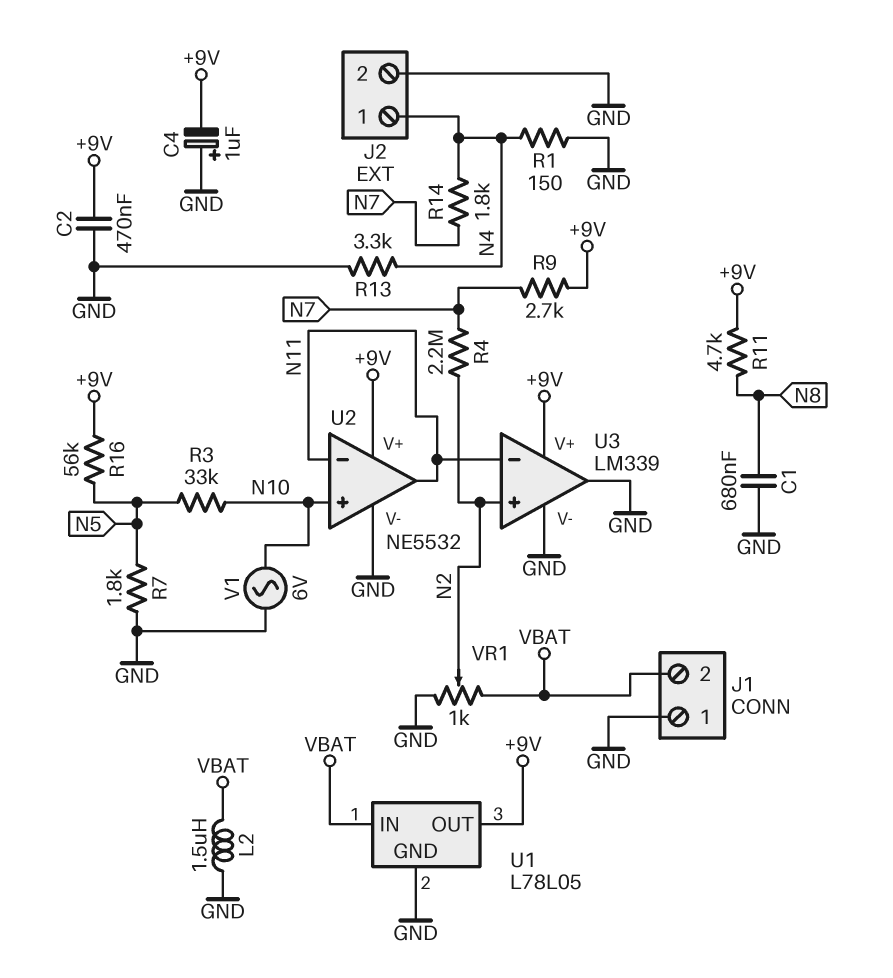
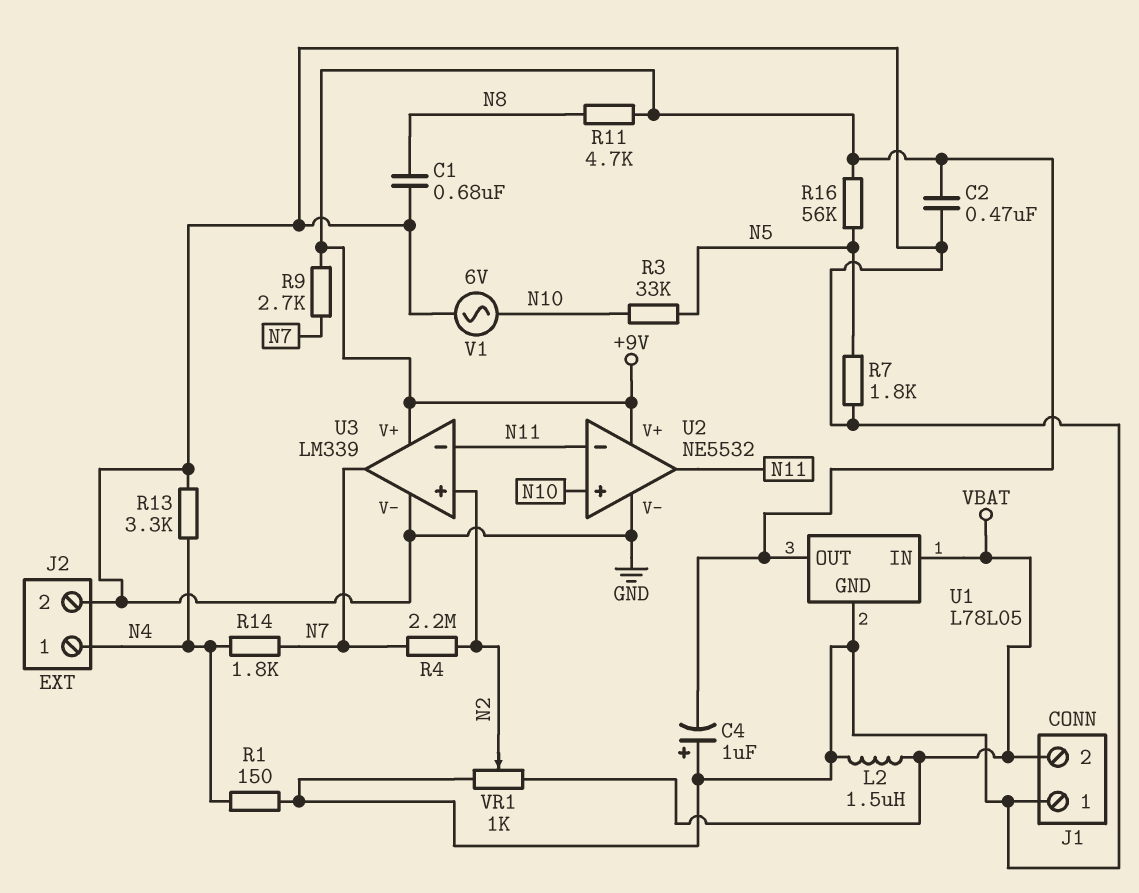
U3 pin out: GND -> N7

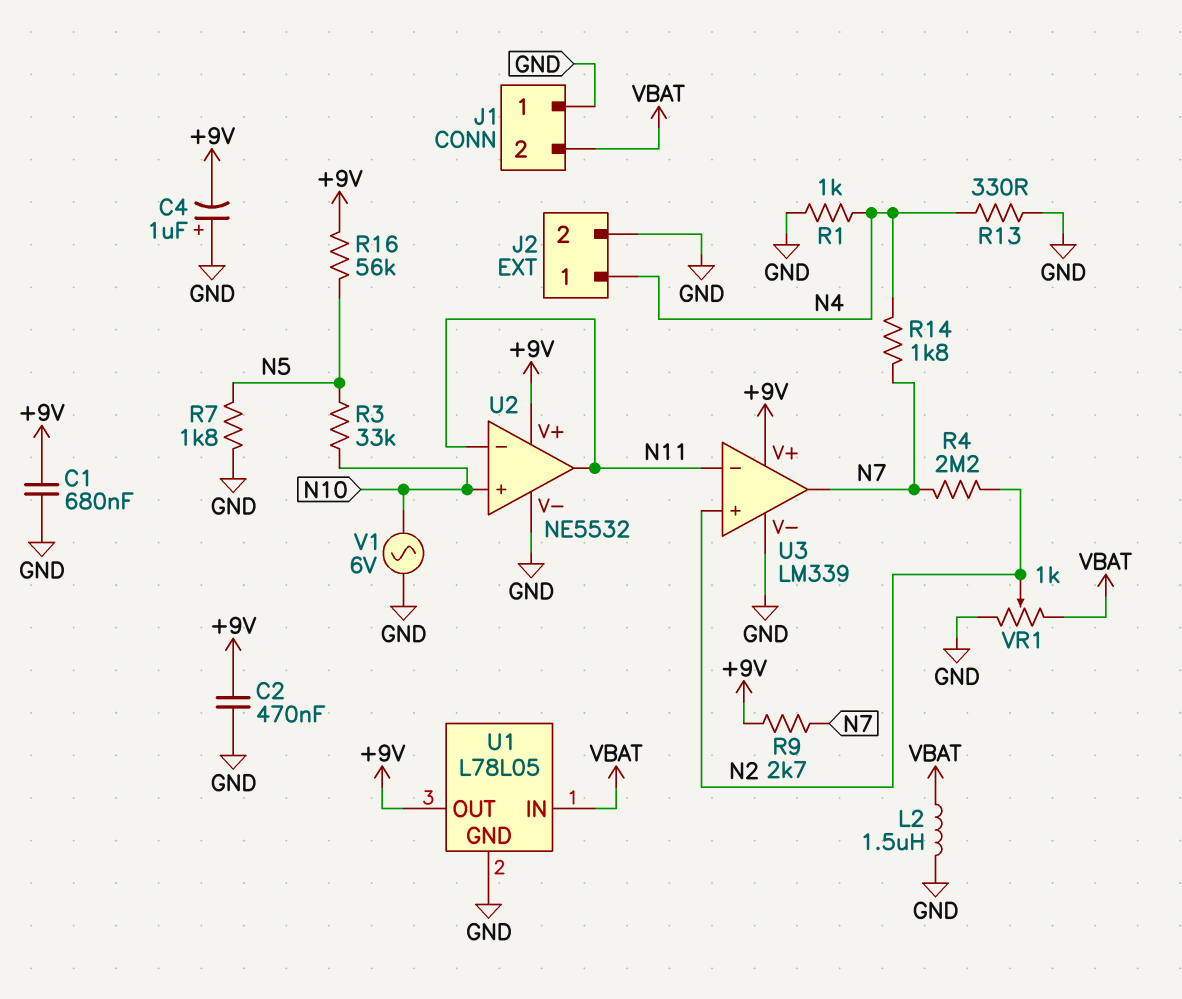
C1: 680nF (GND, N8) -> 680nF (+9V, GND)
R1: 150 (GND, N4) -> 1k (GND, N4)
R11: 4.7k (+9V, N8) -> none
R13: 3.3k (GND, N4) -> 330 (GND, N4)

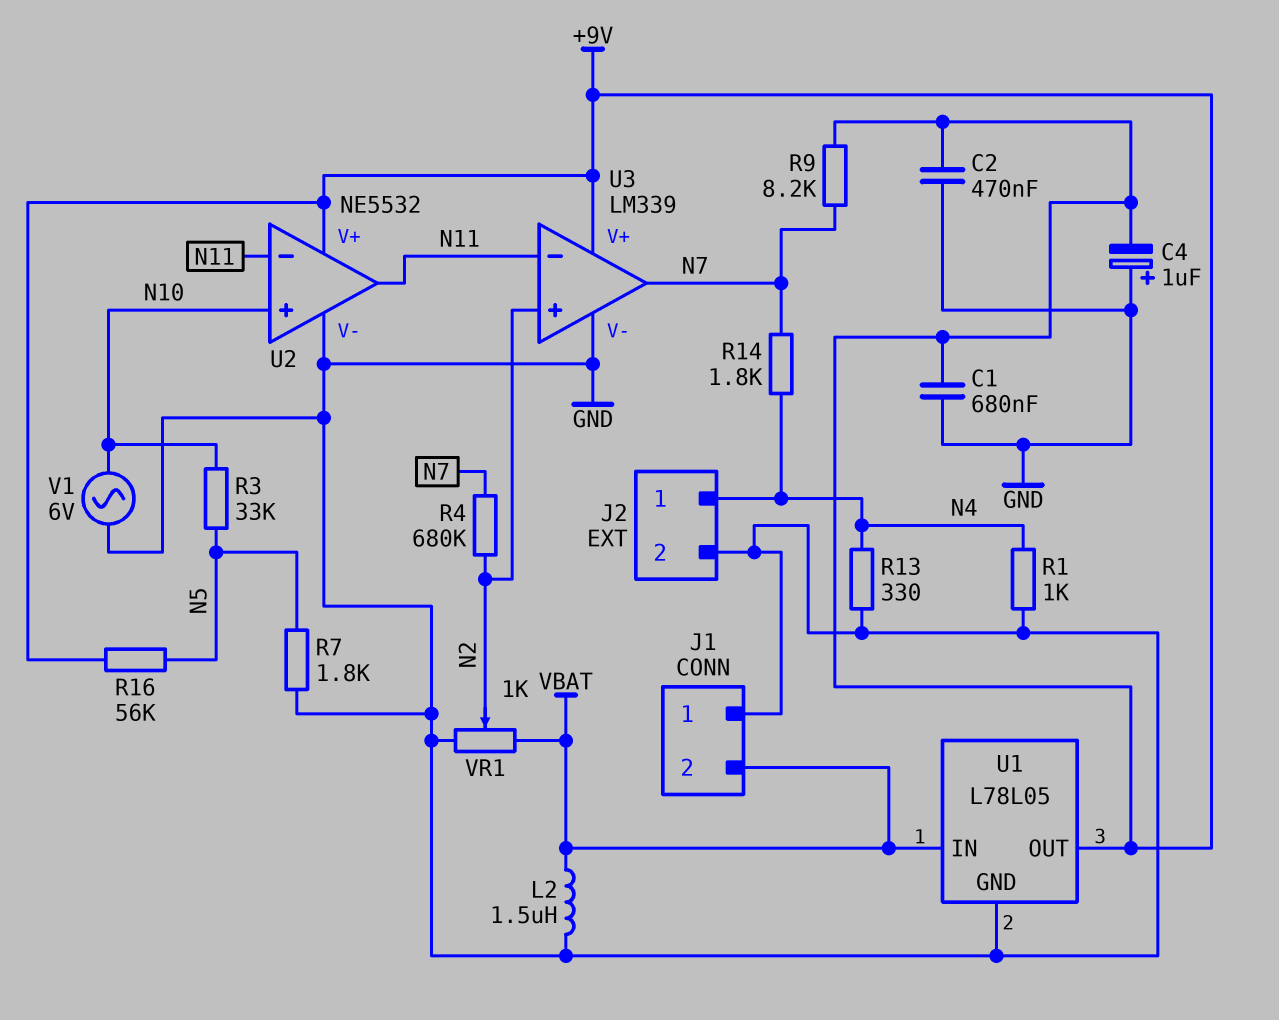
R4: 2.2M (N2, N7) -> 680k (N2, N7)
R9: 2.7k (+9V, N7) -> 8.2k (+9V, N7)

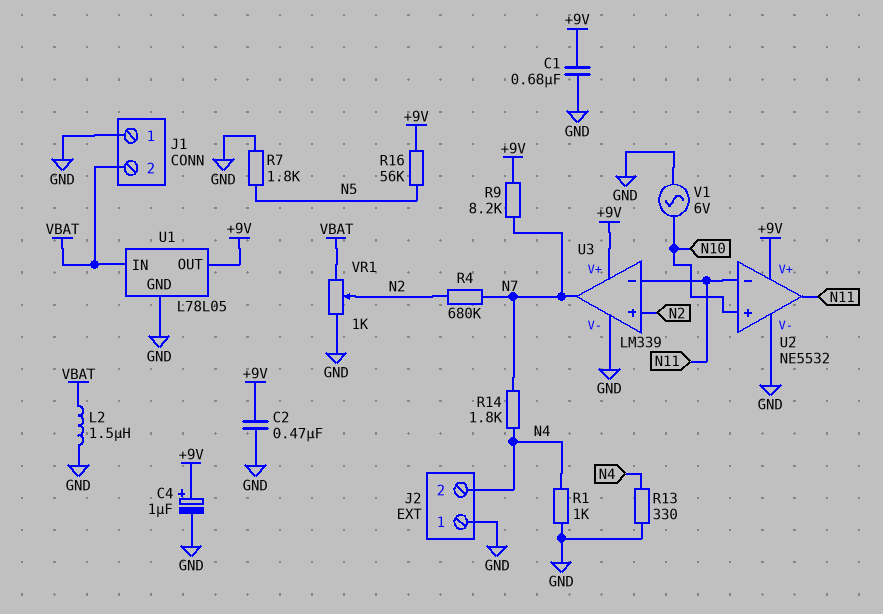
C4: 1uF (plus GND, minus +9V) -> 1uF (plus +9V, minus GND)
J2 pin 1: N4 -> GND
J2 pin 2: GND -> N4
R3: 33k (N5, N10) -> none

